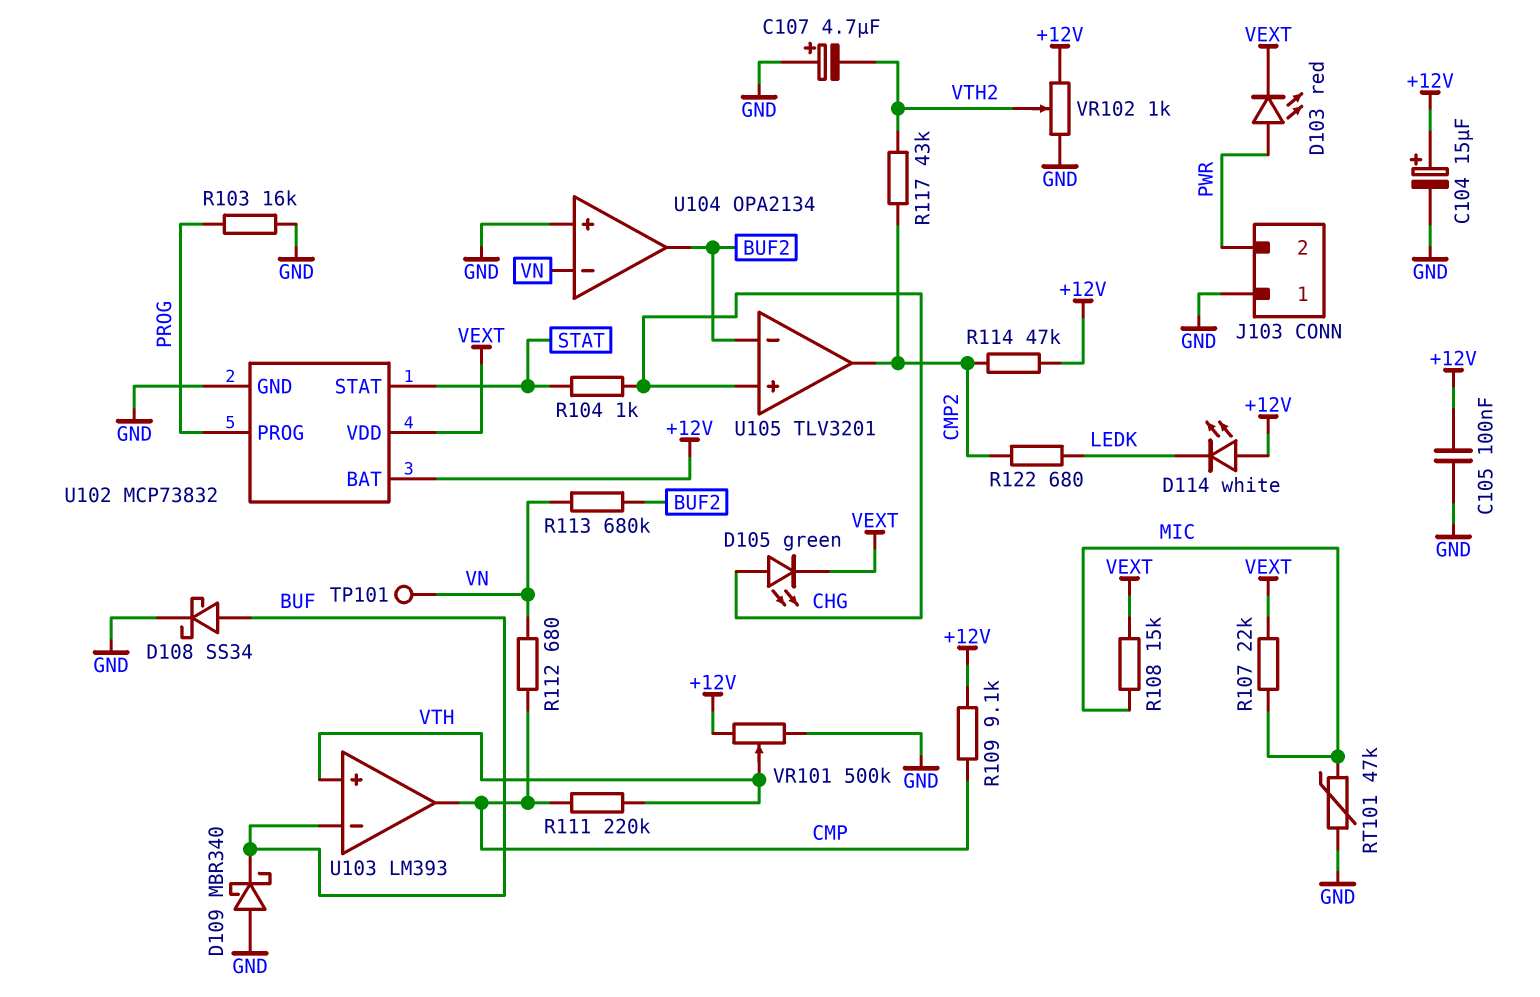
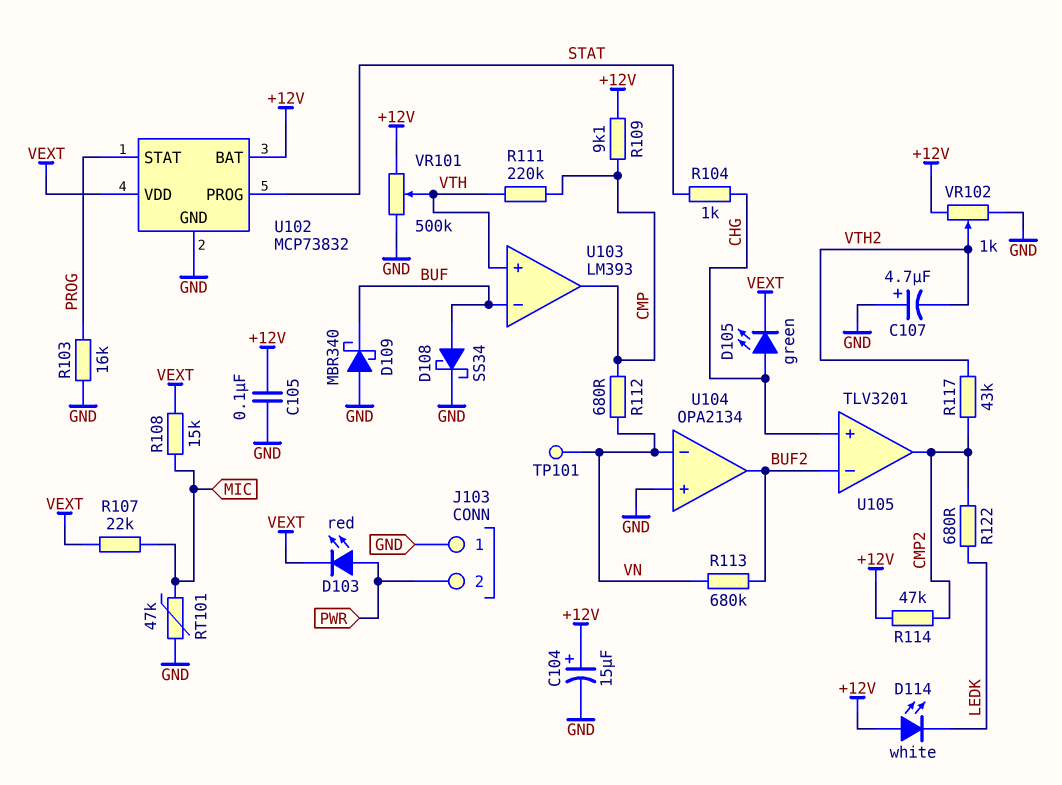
U102 pin PROG: PROG -> STAT
U102 pin STAT: STAT -> PROG

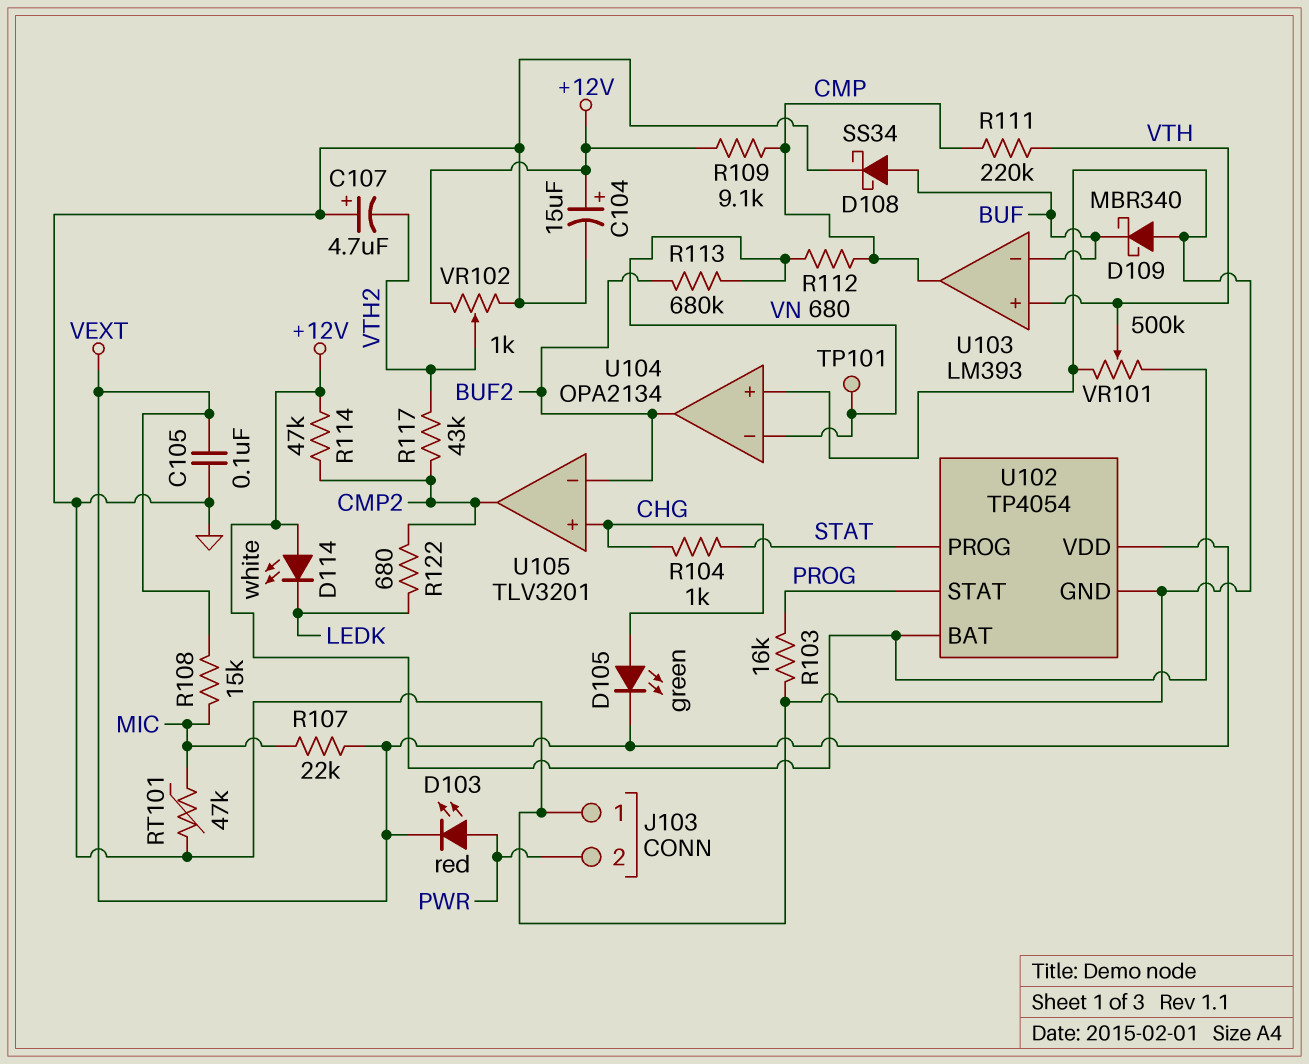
C105: 100nF (+12V, GND) -> 100nF (GND, VEXT)
U102: MCP73832 -> TP4054

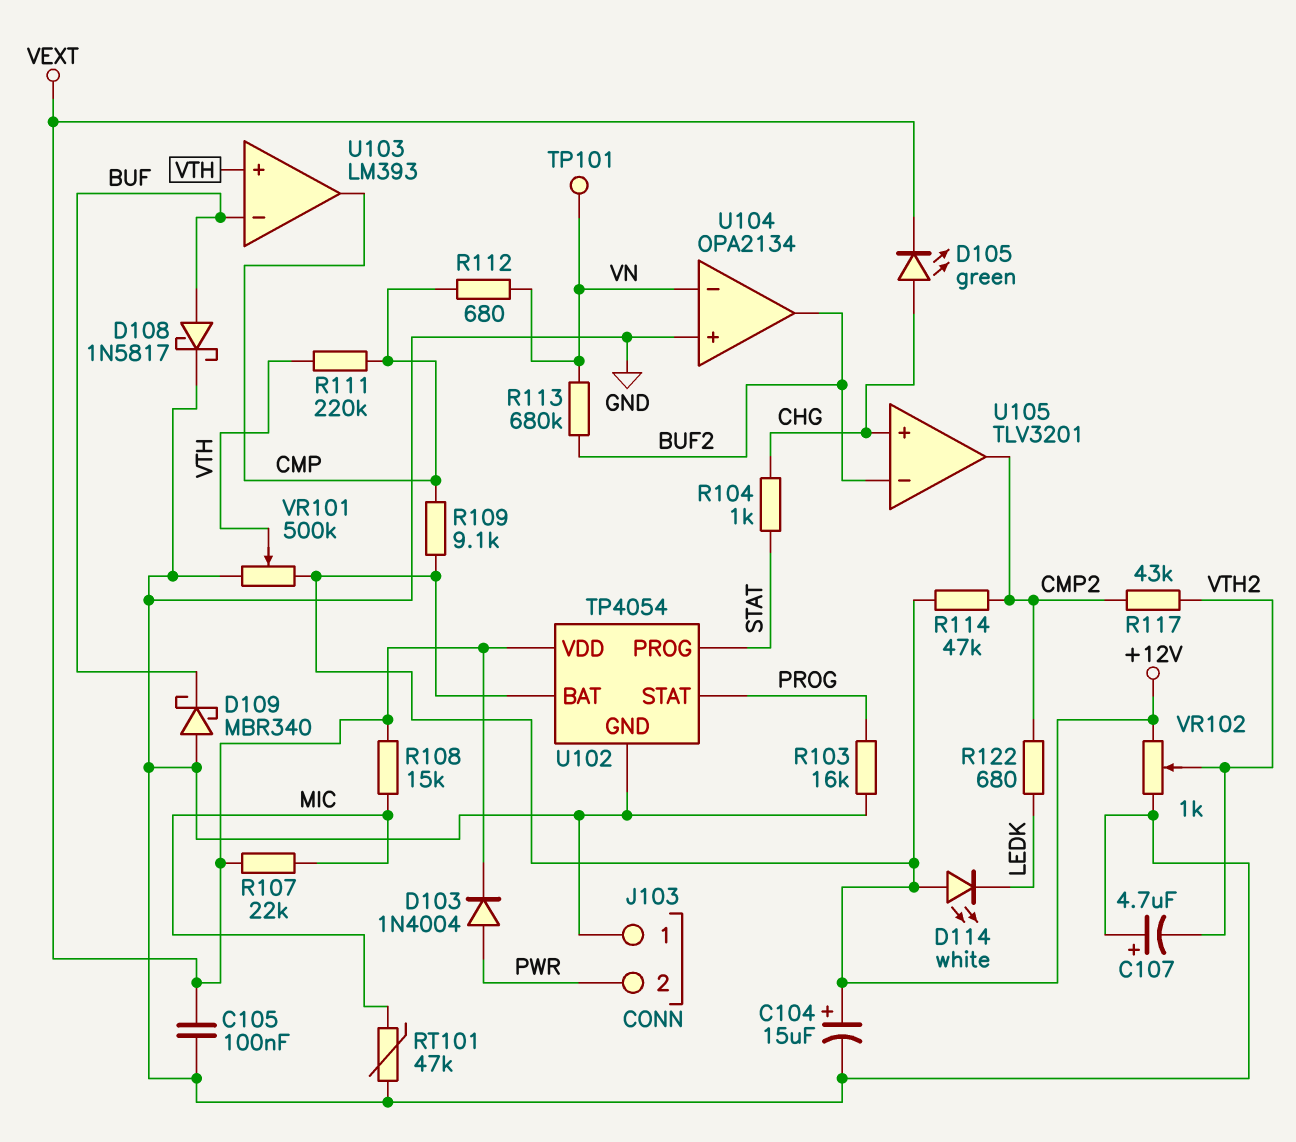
D103: LED red (A PWR, K VEXT) -> diode 1N4004 (A PWR, K VEXT)
D108: schottky SS34 (A BUF, K GND) -> schottky 1N5817 (A BUF, K GND)

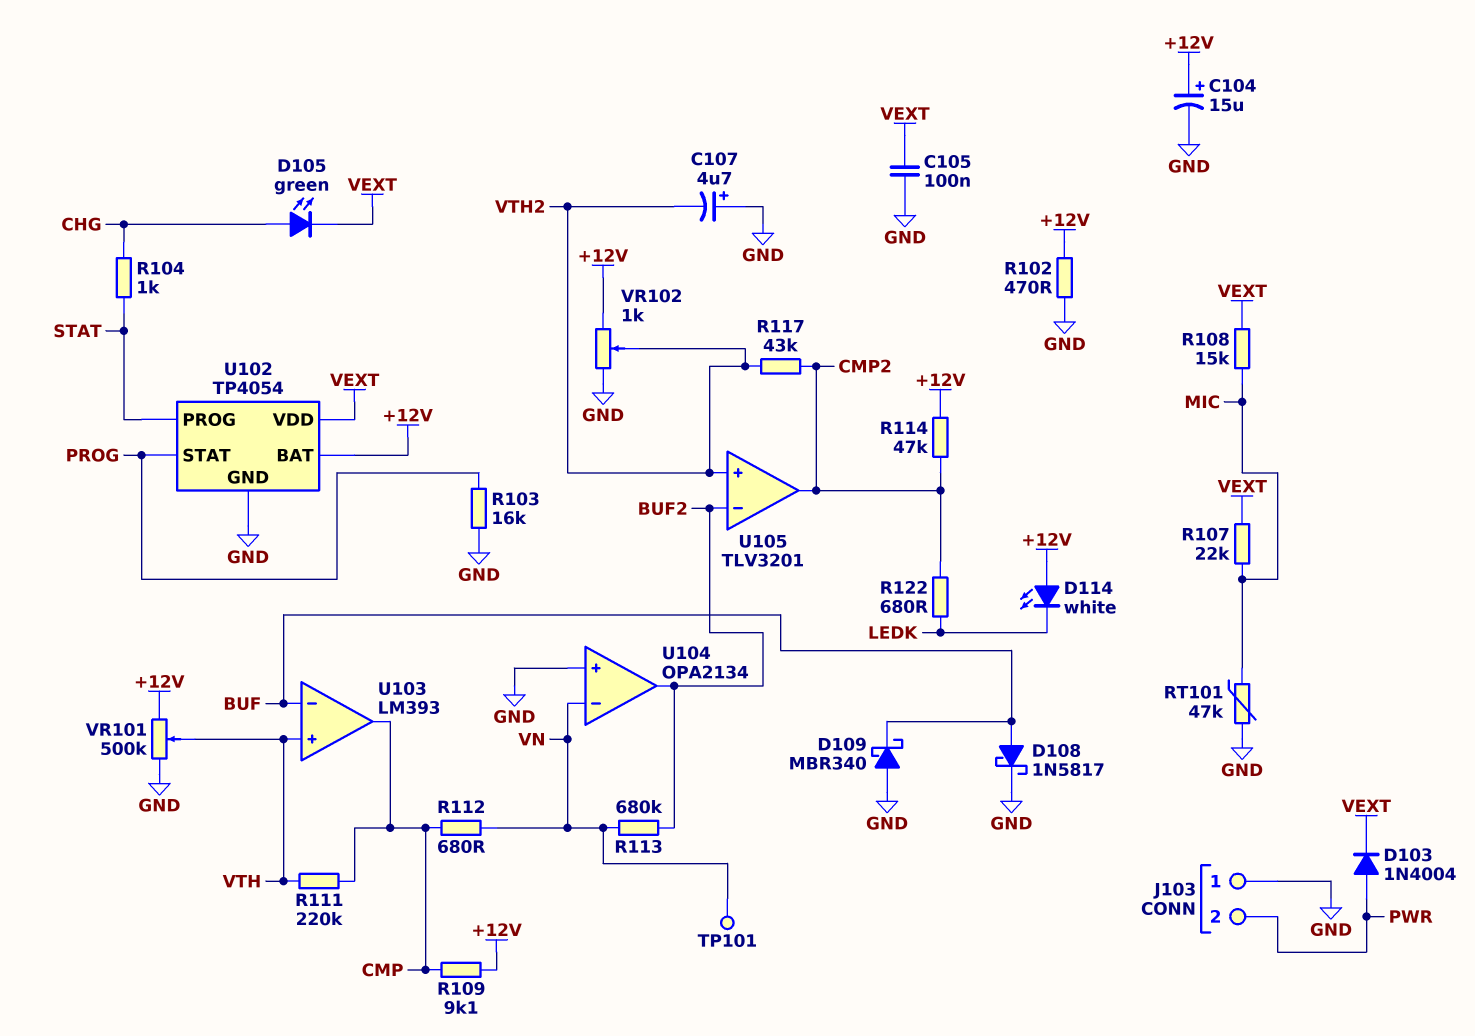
R102: none -> 470 (+12V, GND)
U105 pin in+: CHG -> VTH2

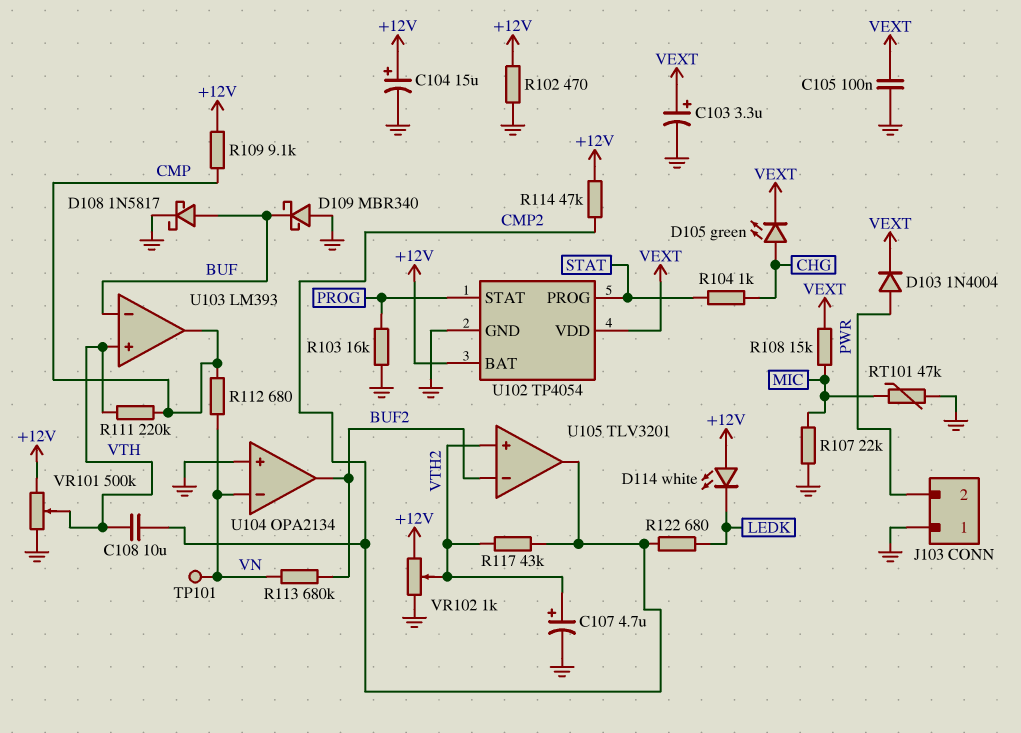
C103: none -> 3.3uF (plus VEXT, minus GND)
C107: 4.7uF (plus GND, minus VTH2) -> 4.7uF (plus VTH2, minus GND)
C108: none -> 10uF (CMP2, VTH)
R107: 22k (MIC, VEXT) -> 22k (GND, MIC)

